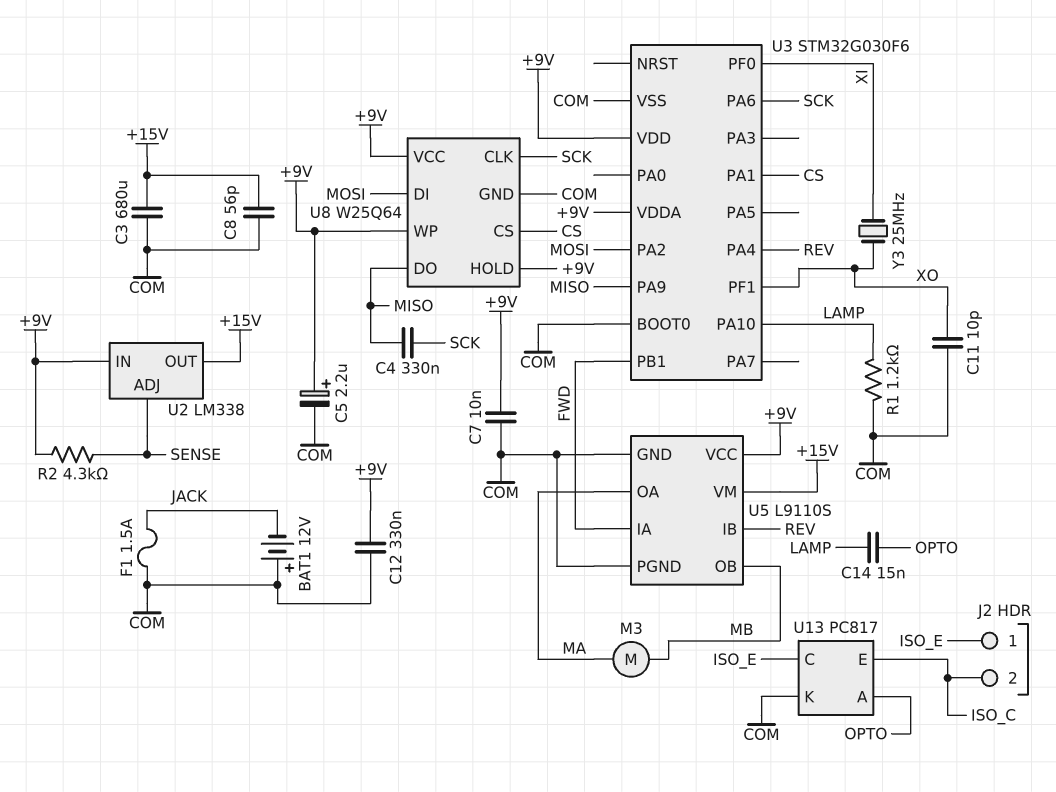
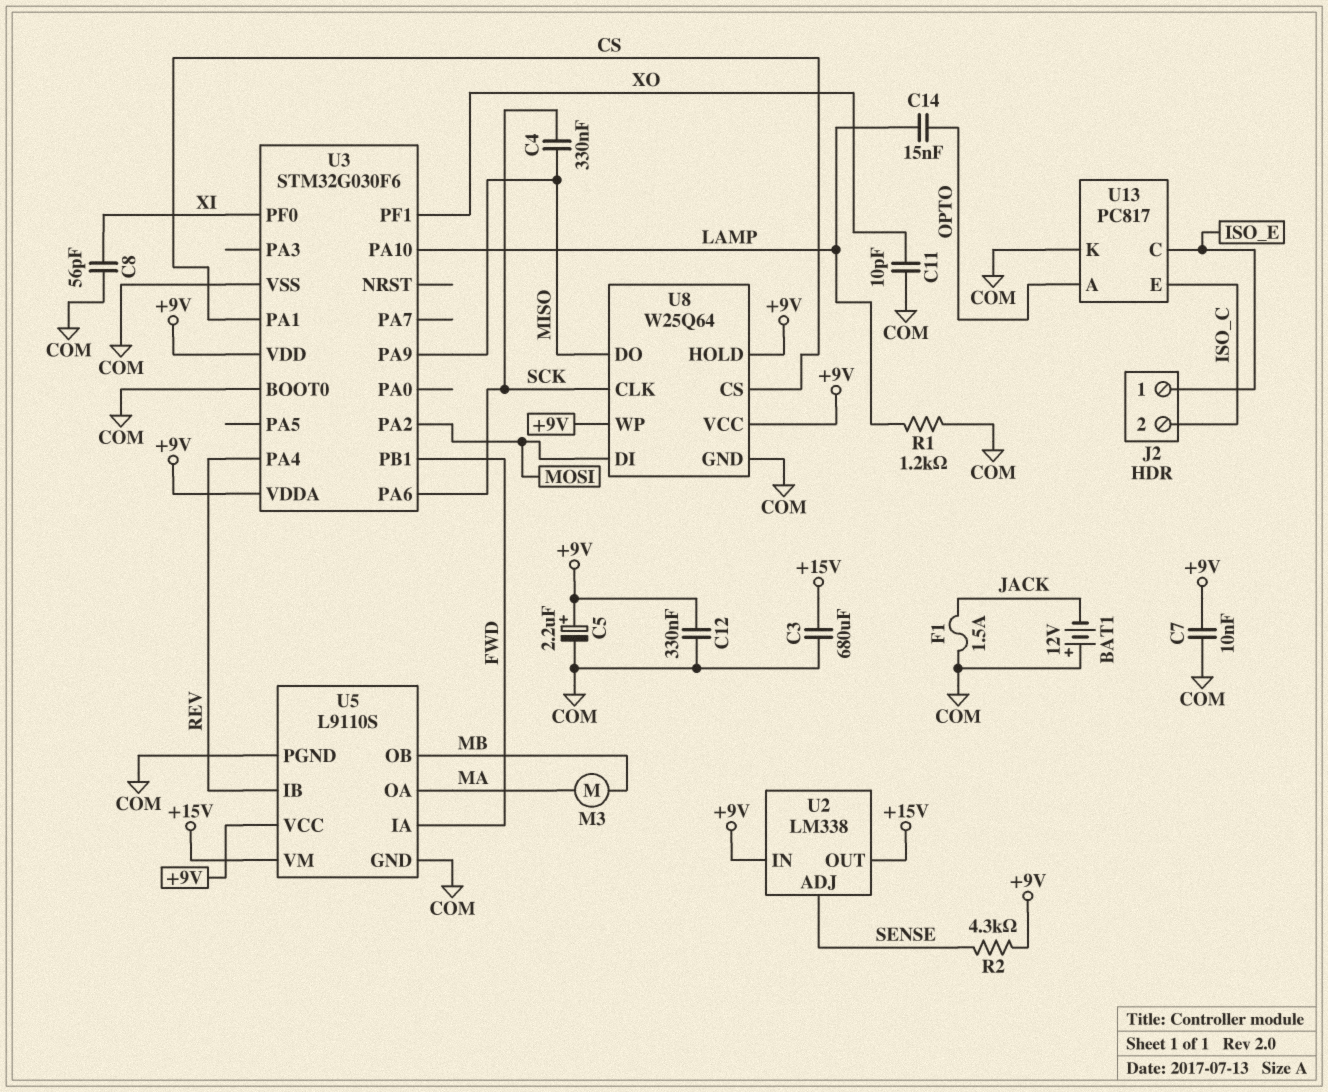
C8: 56pF (+15V, COM) -> 56pF (COM, XI)
Y3: 25MHz (XI, XO) -> none

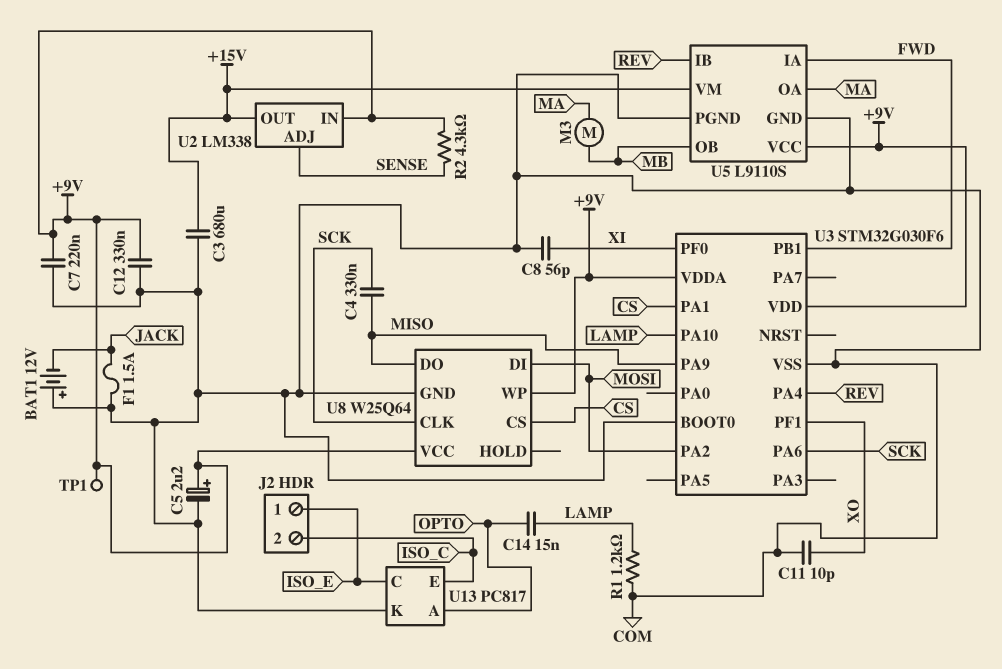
C7: 10nF (+9V, COM) -> 220nF (+9V, COM)
TP1: none -> test point (+9V)
U8 pin HOLD: +9V -> none

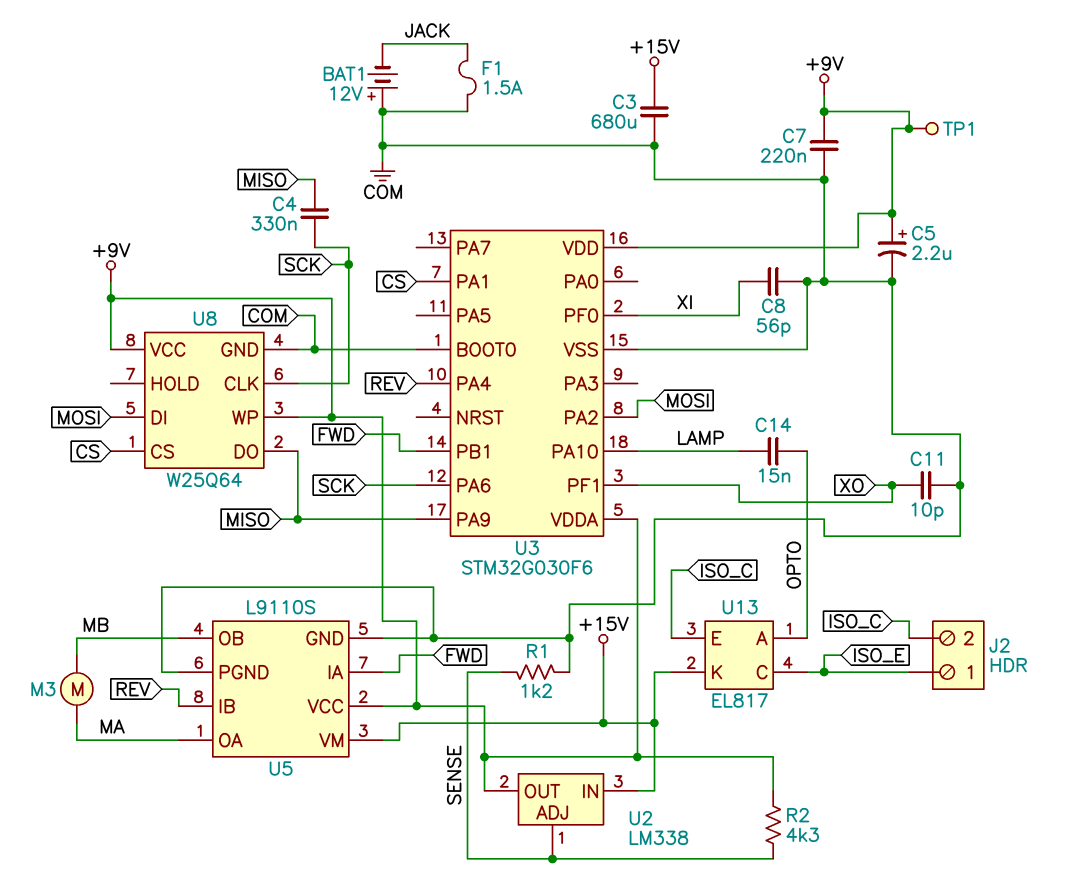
C12: 330nF (+9V, COM) -> none
R1: 1.2k (COM, LAMP) -> 1.2k (COM, SENSE)
U2 pin IN: +9V -> +15V
U2 pin OUT: +15V -> +9V
U13: PC817 -> EL817
U13 pin K: COM -> +15V

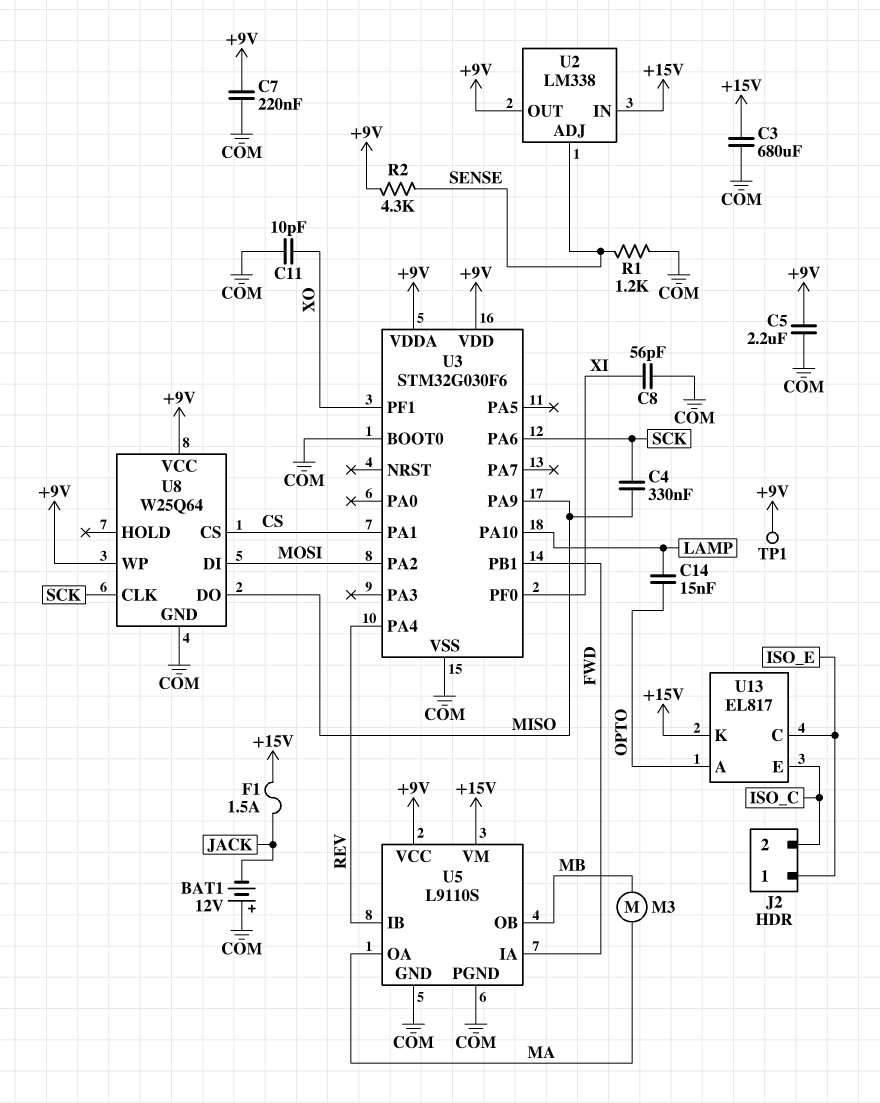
C5: 2.2uF (plus +9V, minus COM) -> 2.2uF (+9V, COM)
F1: 1.5A (COM, JACK) -> 1.5A (+15V, JACK)

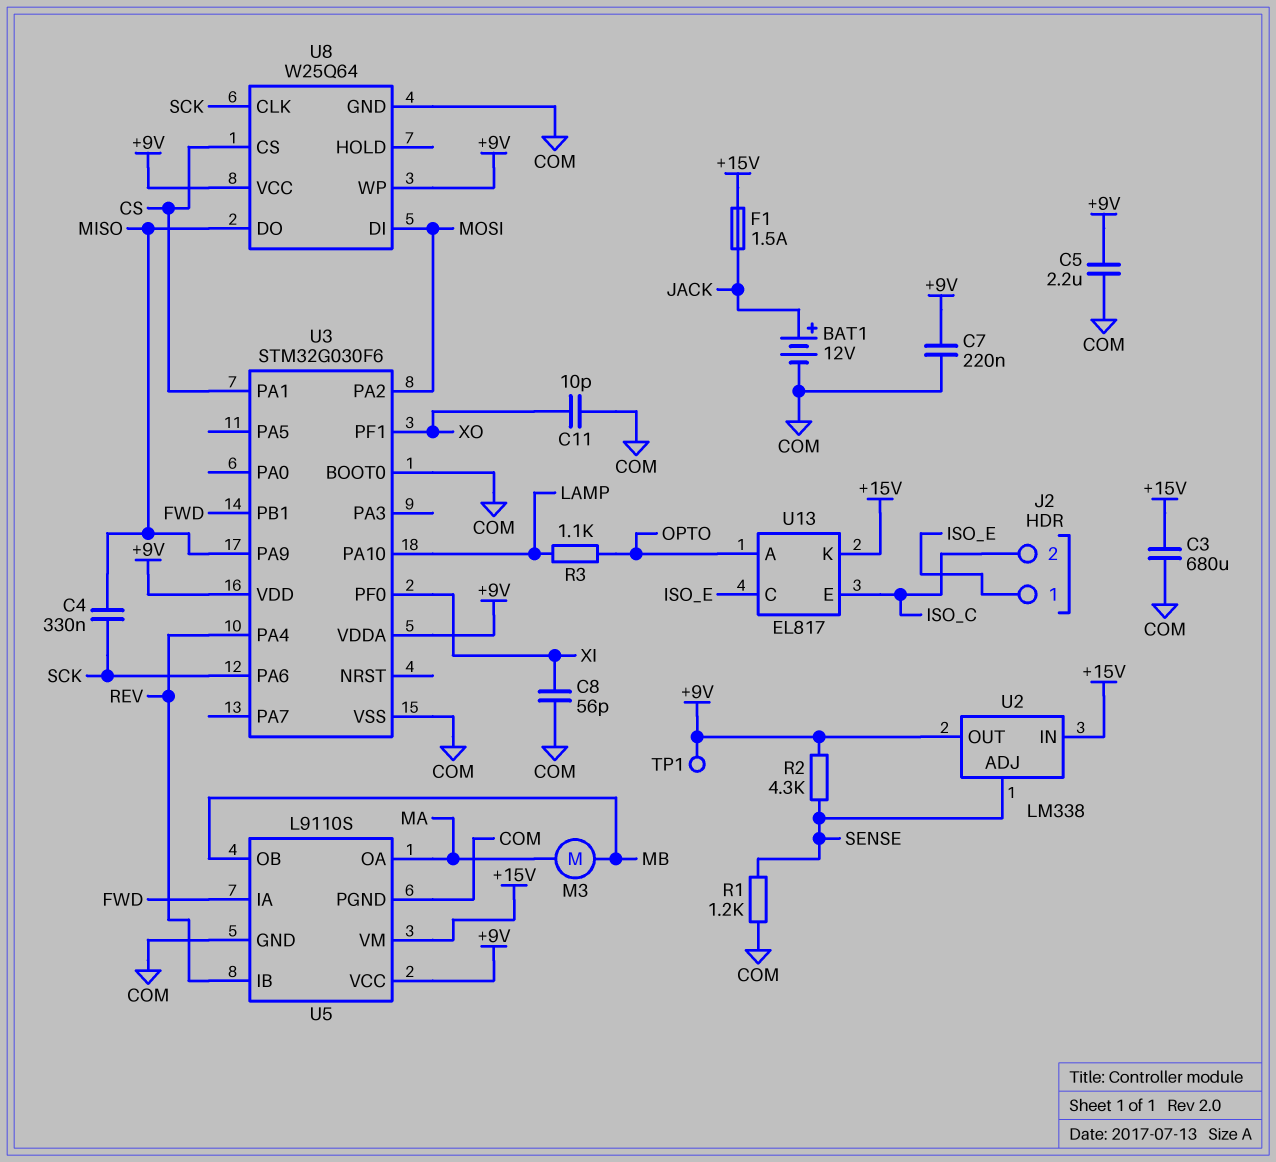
BAT1: 12V (plus COM, minus JACK) -> 12V (plus JACK, minus COM)
C14: 15nF (LAMP, OPTO) -> none
R3: none -> 1.1k (LAMP, OPTO)

